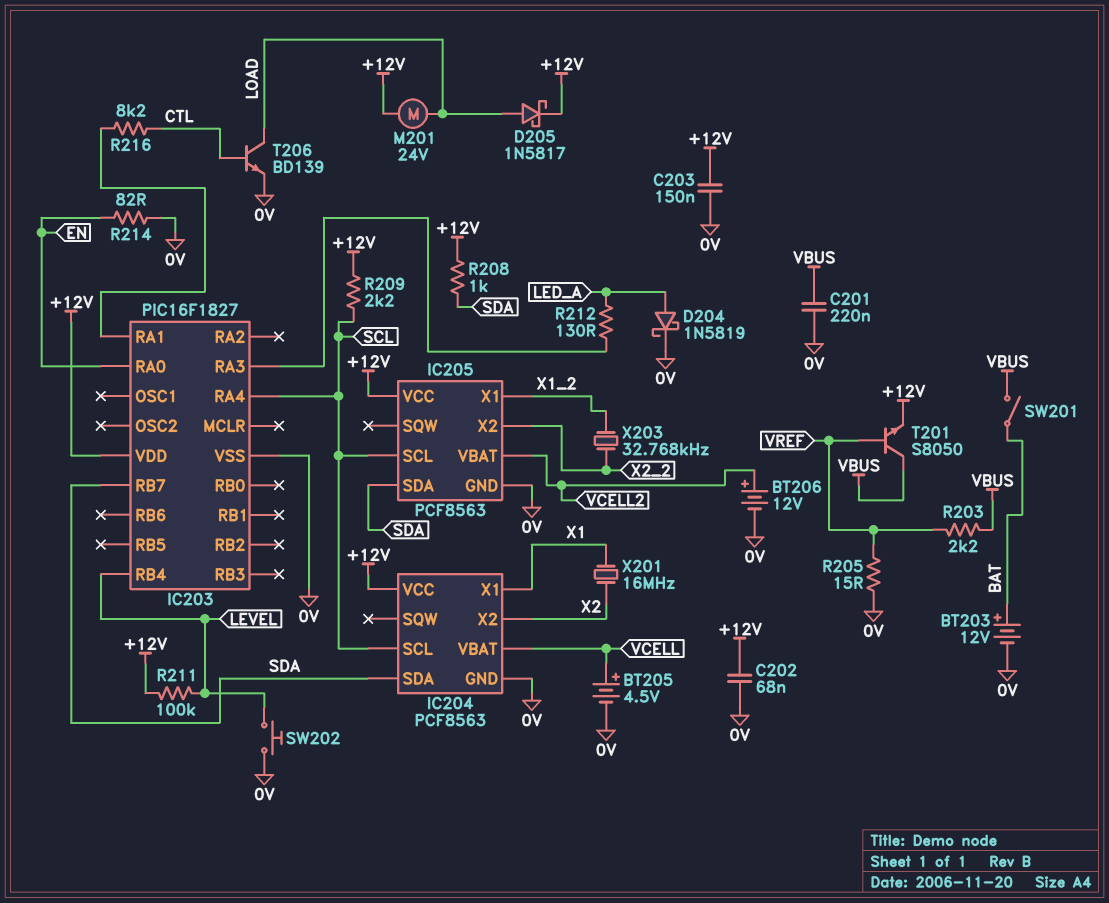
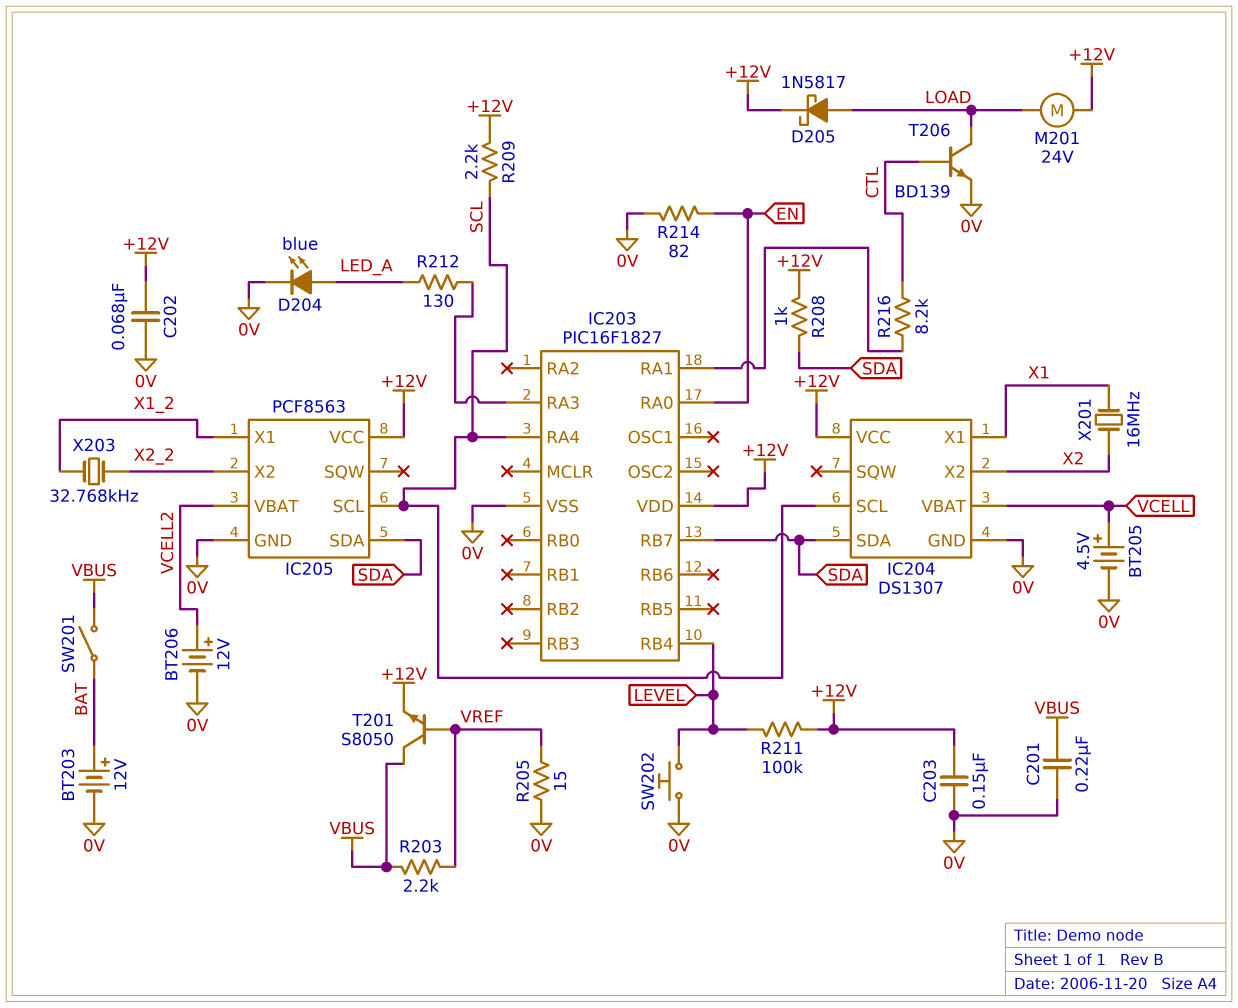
D204: schottky 1N5819 (A LED_A, K 0V) -> LED blue (A LED_A, K 0V)
IC204: PCF8563 -> DS1307

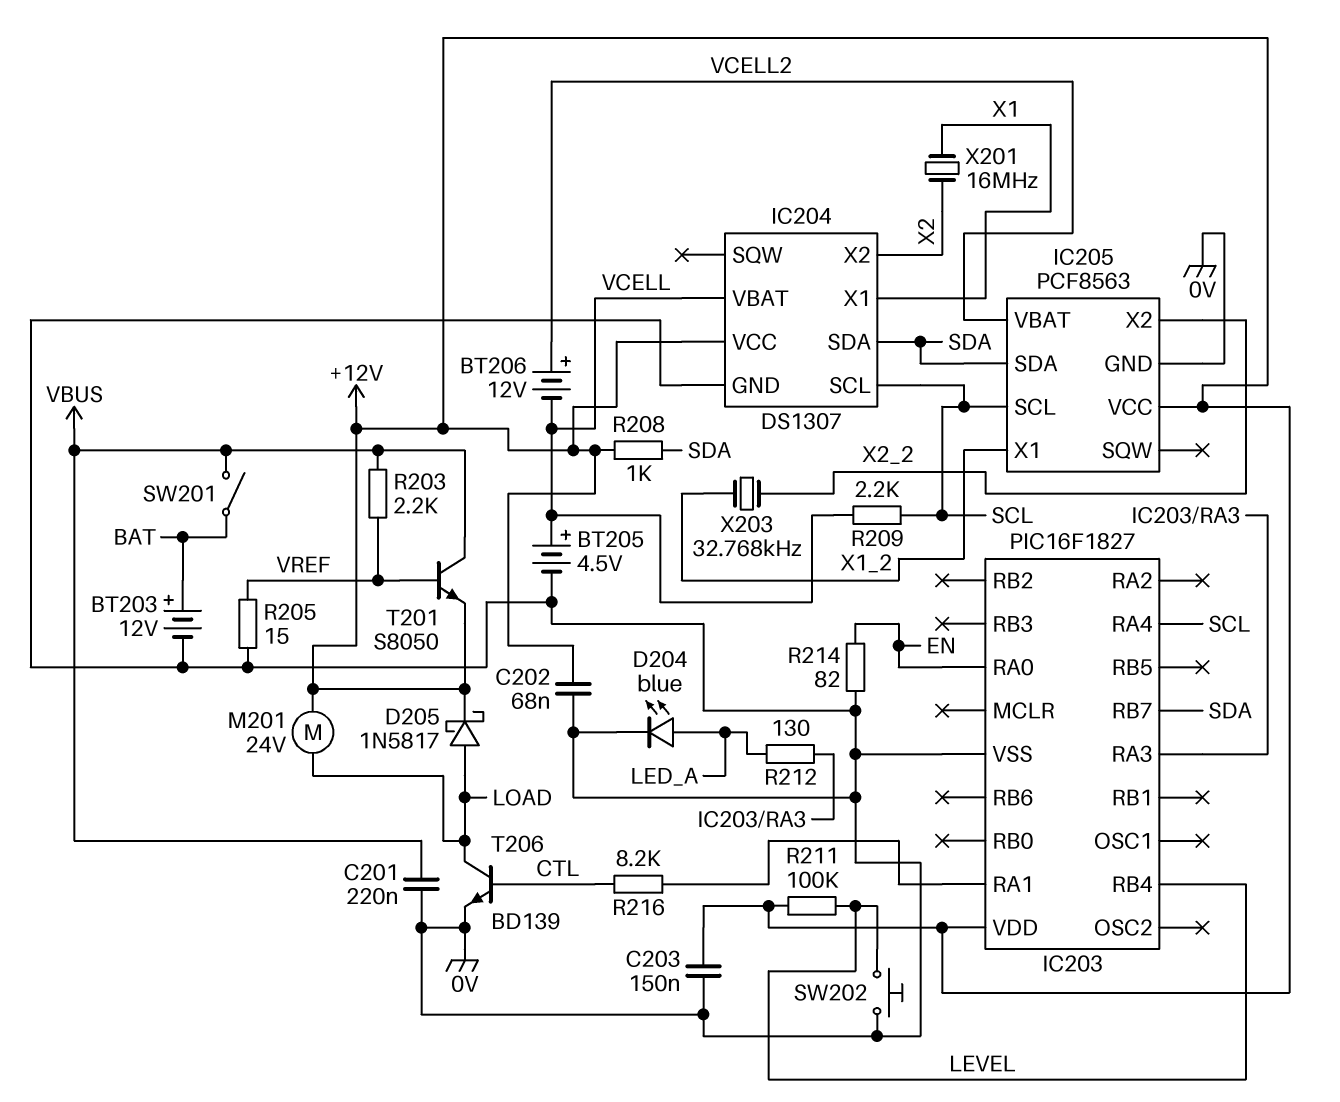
BT206: 12V (plus VCELL2, minus 0V) -> 12V (plus VCELL2, minus VCELL)
R209: 2.2k (+12V, SCL) -> 2.2k (SCL, VCELL)

